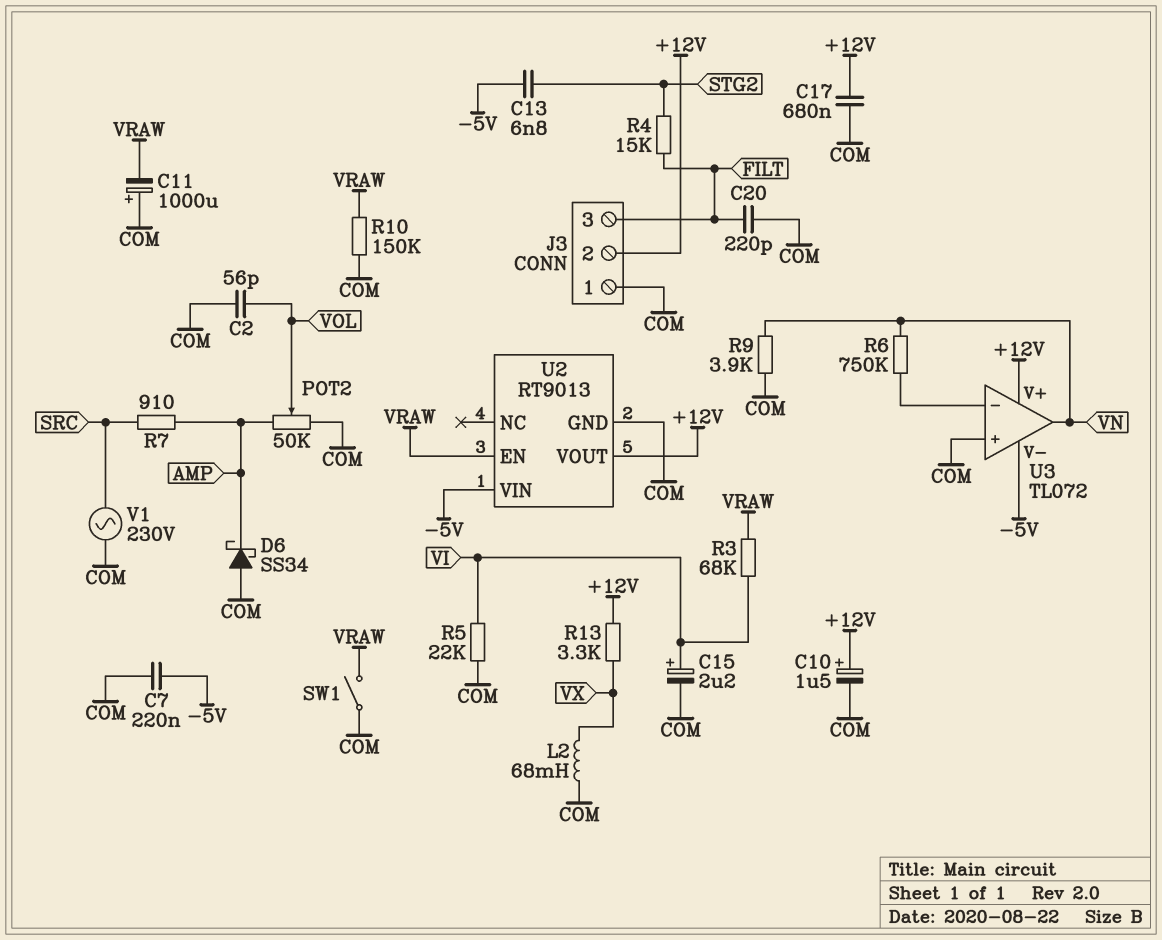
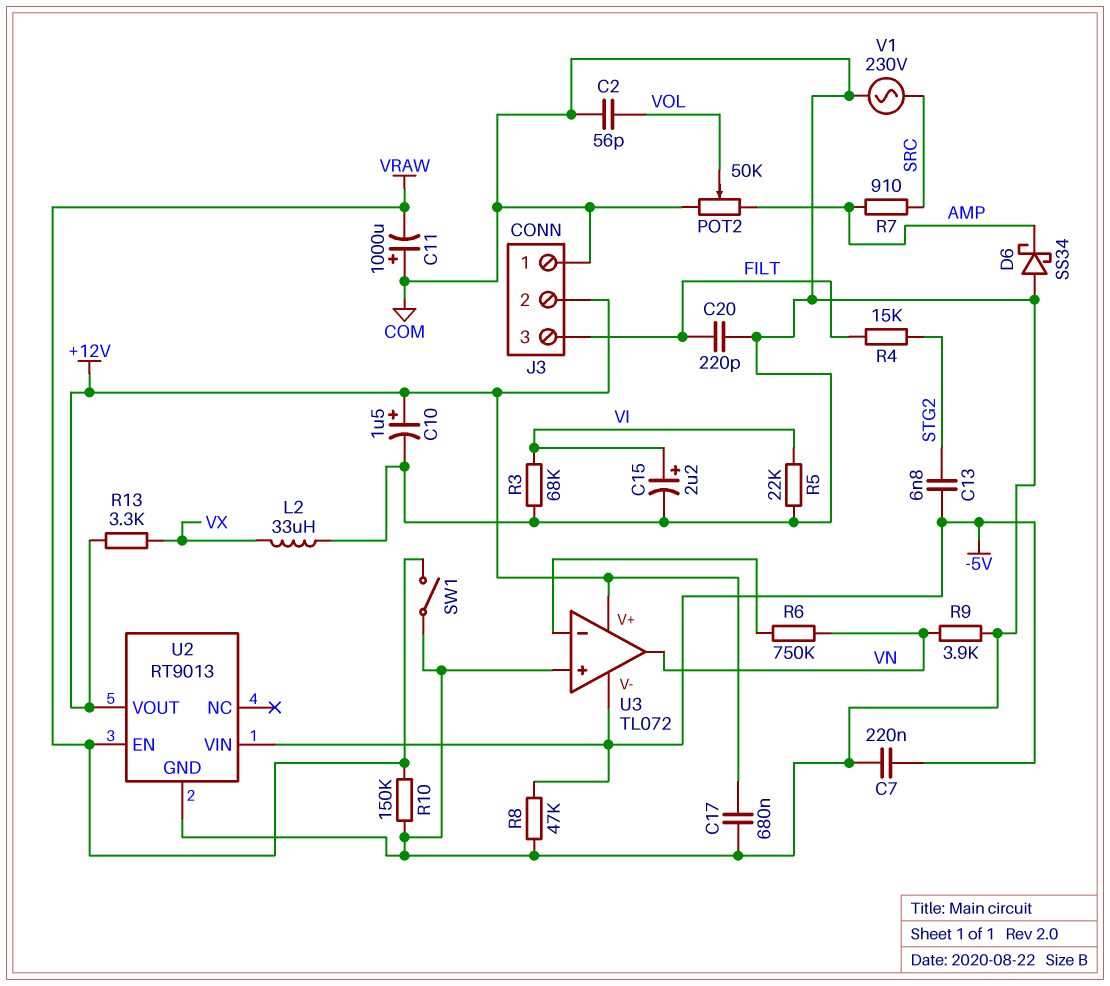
L2: 68mH (COM, VX) -> 33uH (COM, VX)
R3: 68k (VI, VRAW) -> 68k (COM, VI)
R8: none -> 47k (-5V, COM)

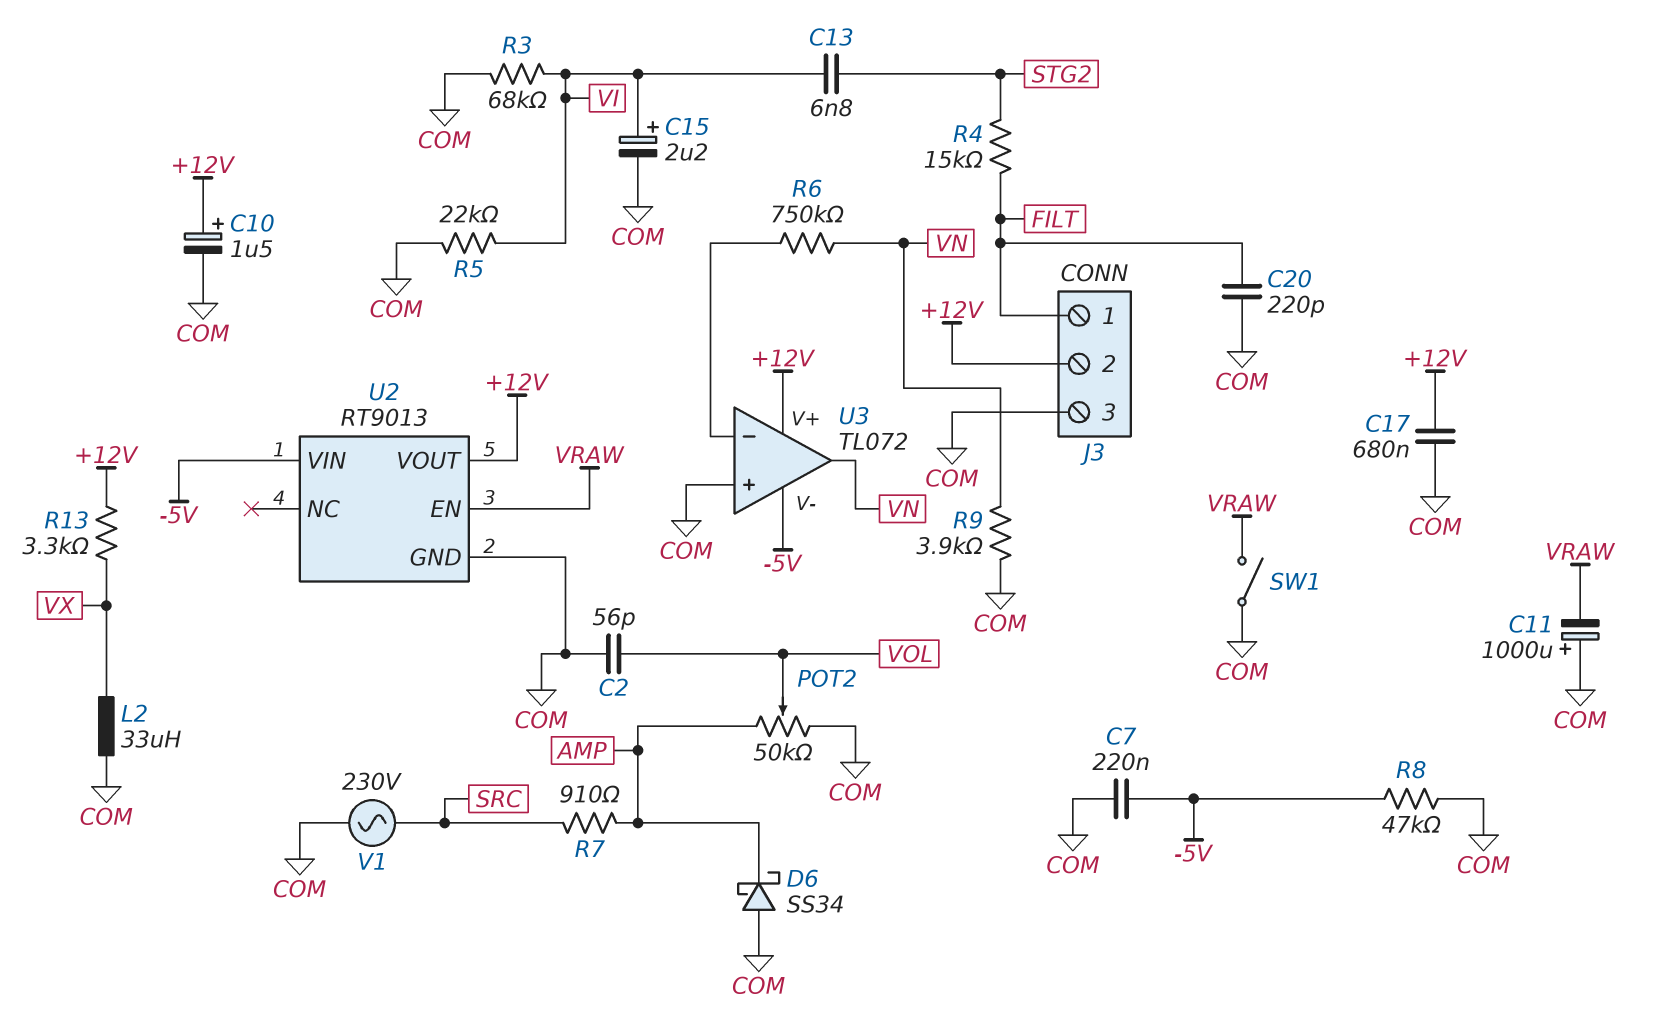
C13: 6.8nF (-5V, STG2) -> 6.8nF (STG2, VI)
J3 pin 1: COM -> FILT
J3 pin 3: FILT -> COM
R10: 150k (COM, VRAW) -> none

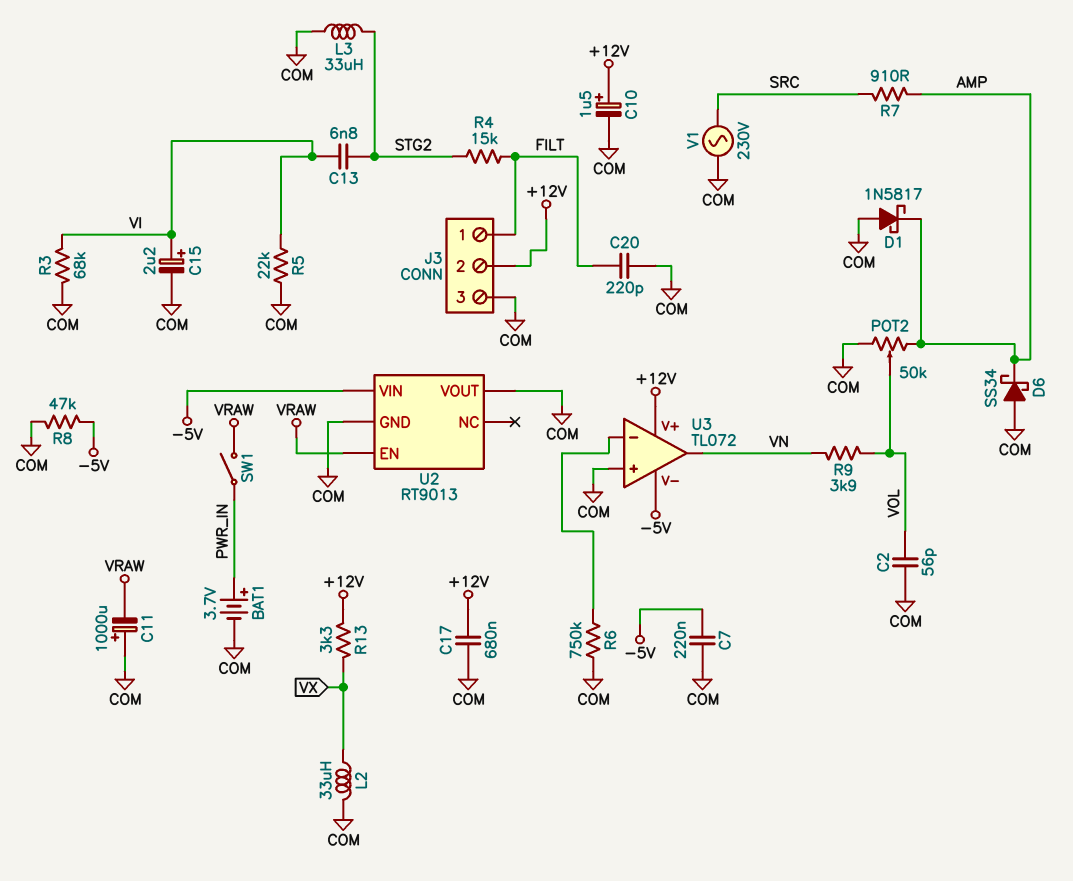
BAT1: none -> 3.7V (plus PWR_IN, minus COM)
D1: none -> schottky 1N5817 (A COM, K AMP)
L3: none -> 33uH (COM, STG2)
R6: 750k (U3/in-, VN) -> 750k (COM, U3/in-)
R9: 3.9k (COM, VN) -> 3.9k (VN, VOL)
SW1: switch (COM, VRAW) -> switch (PWR_IN, VRAW)
U2 pin VOUT: +12V -> COM

